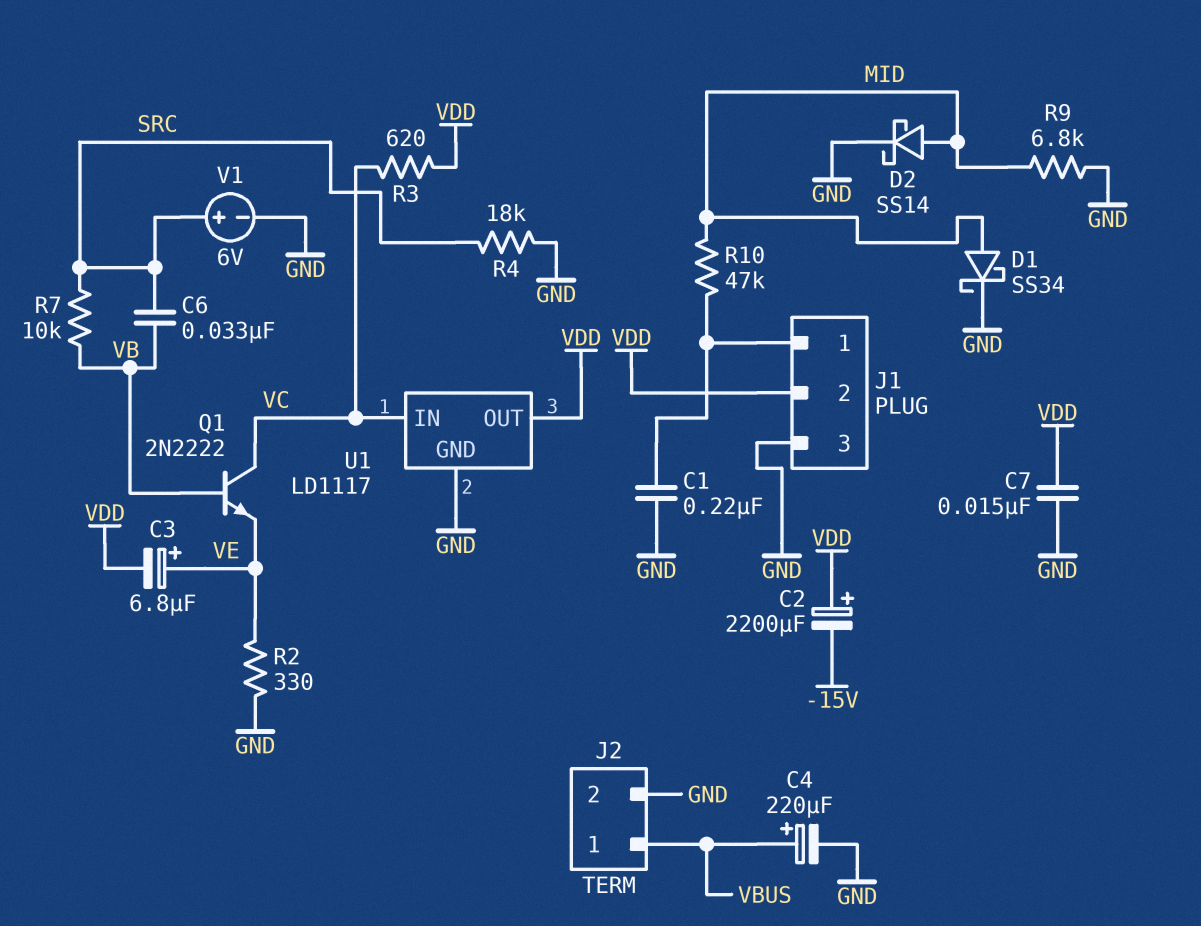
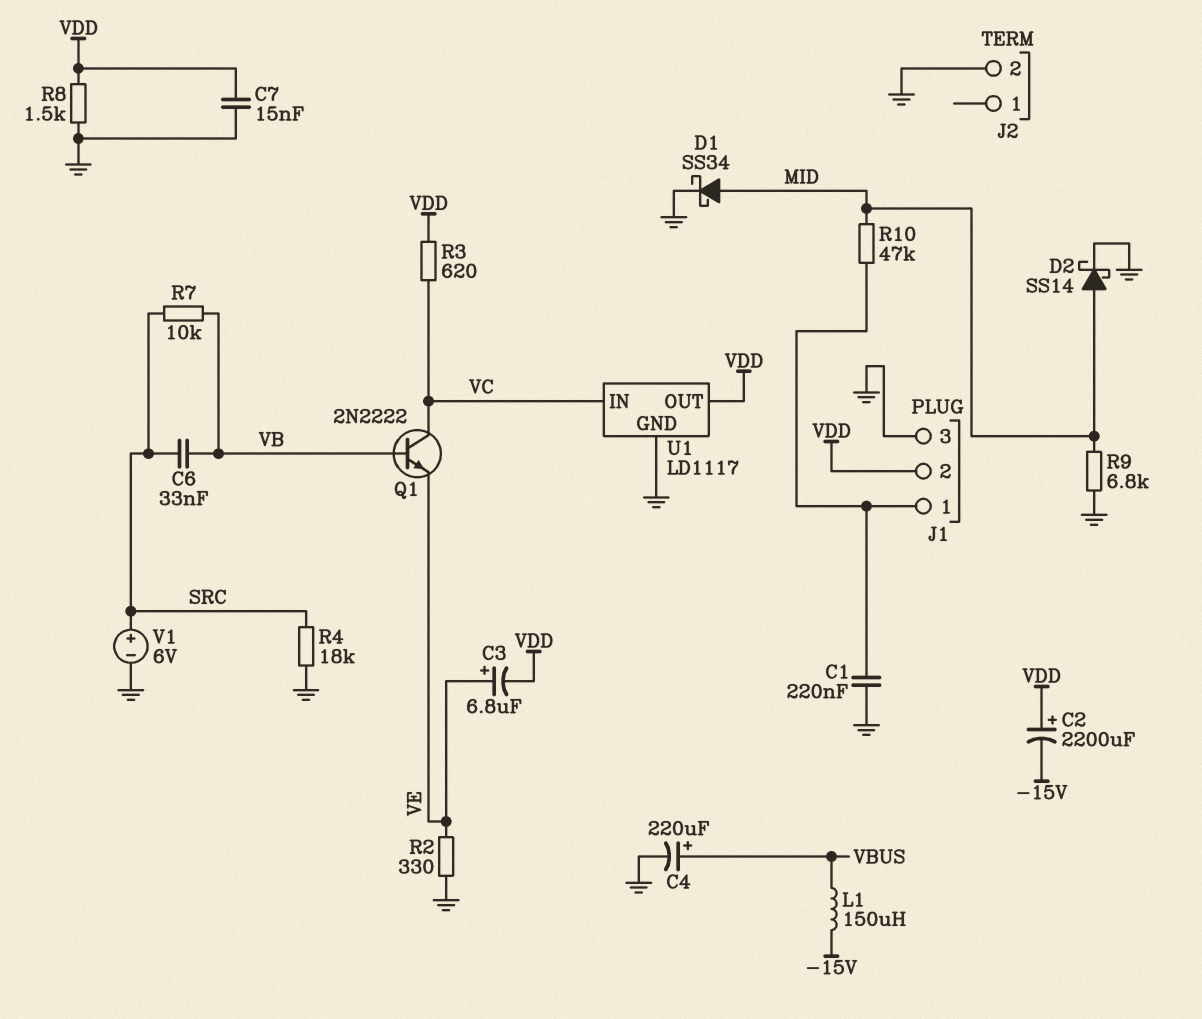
J2 pin 1: VBUS -> none
L1: none -> 150uH (-15V, VBUS)
R8: none -> 1.5k (GND, VDD)

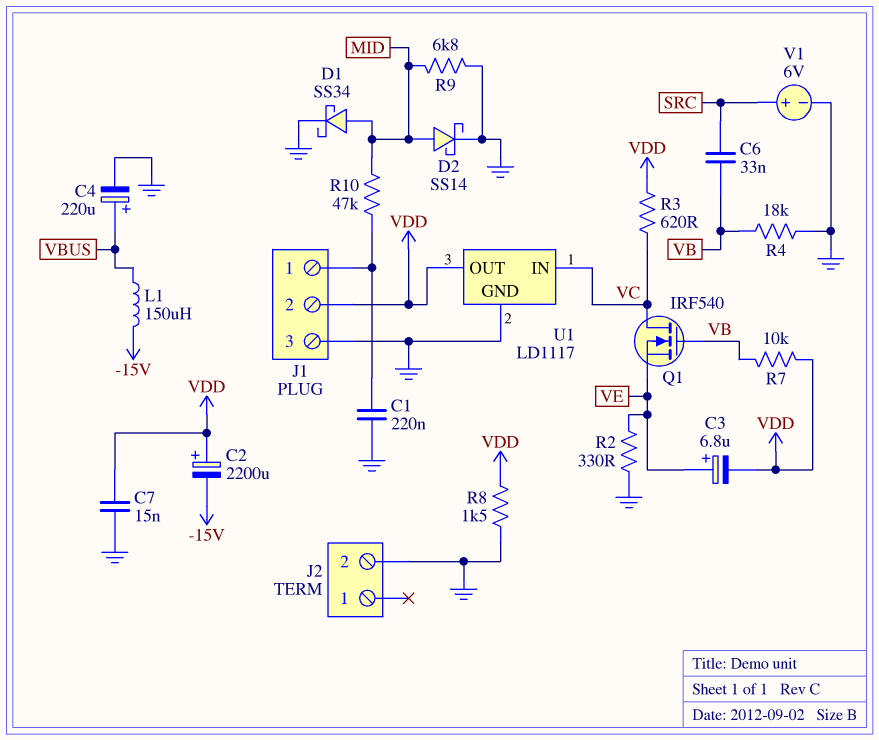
Q1: NPN 2N2222 (B VB, C VC, E VE) -> NMOS IRF540 (G VB, D VC, S VE)
R4: 18k (GND, SRC) -> 18k (GND, VB)
R7: 10k (SRC, VB) -> 10k (VB, VDD)

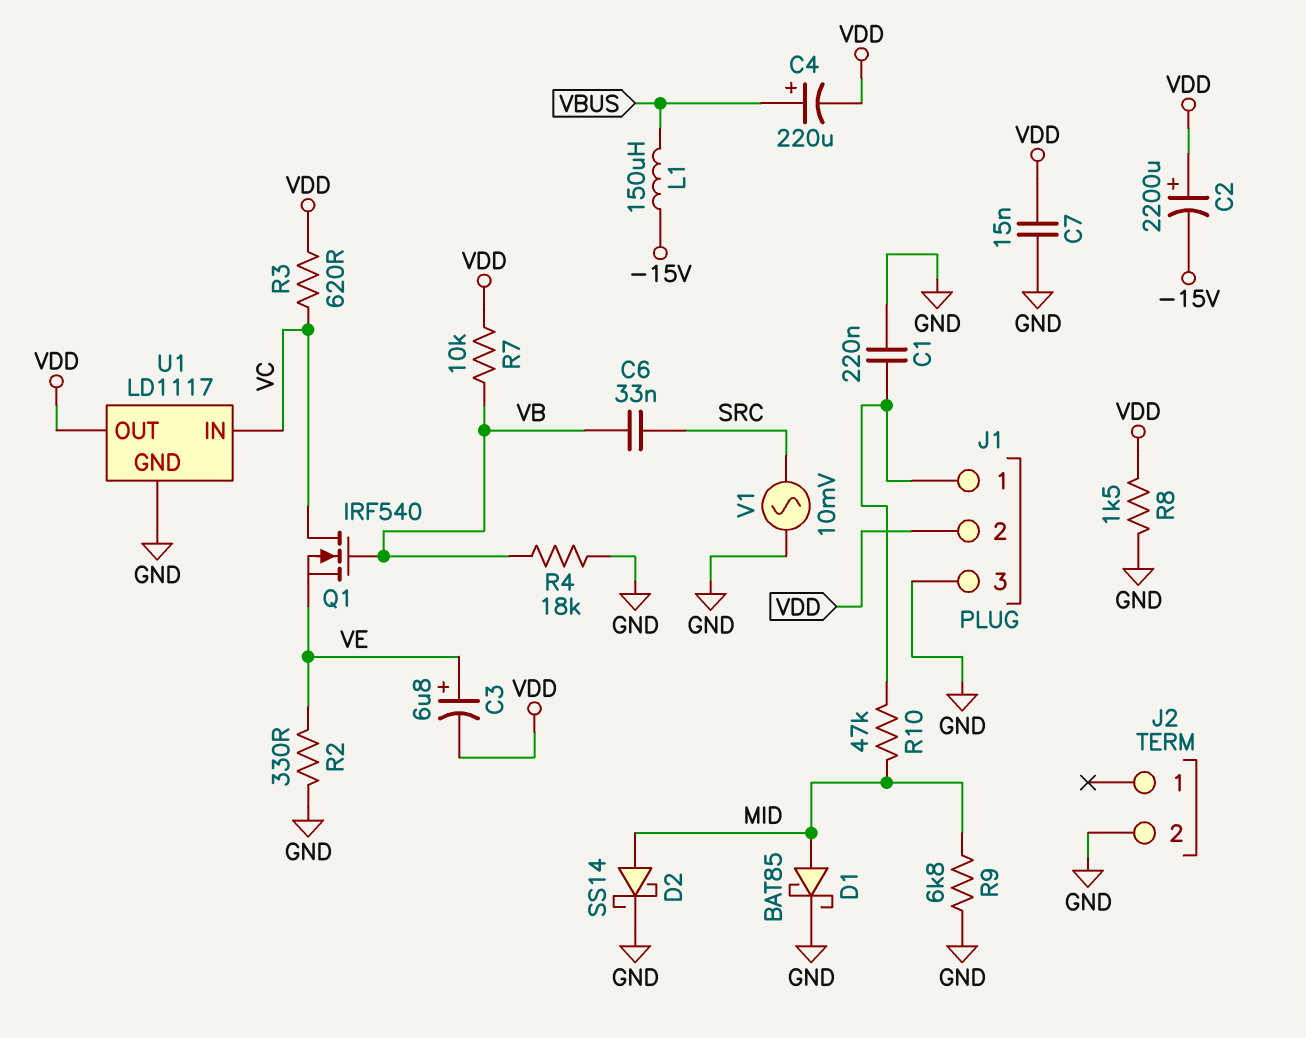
C4: 220uF (plus VBUS, minus GND) -> 220uF (plus VBUS, minus VDD)
D1: schottky SS34 (A MID, K GND) -> schottky BAT85 (A MID, K GND)
V1: 6V (plus SRC, minus GND) -> AC 10mV (GND, SRC)

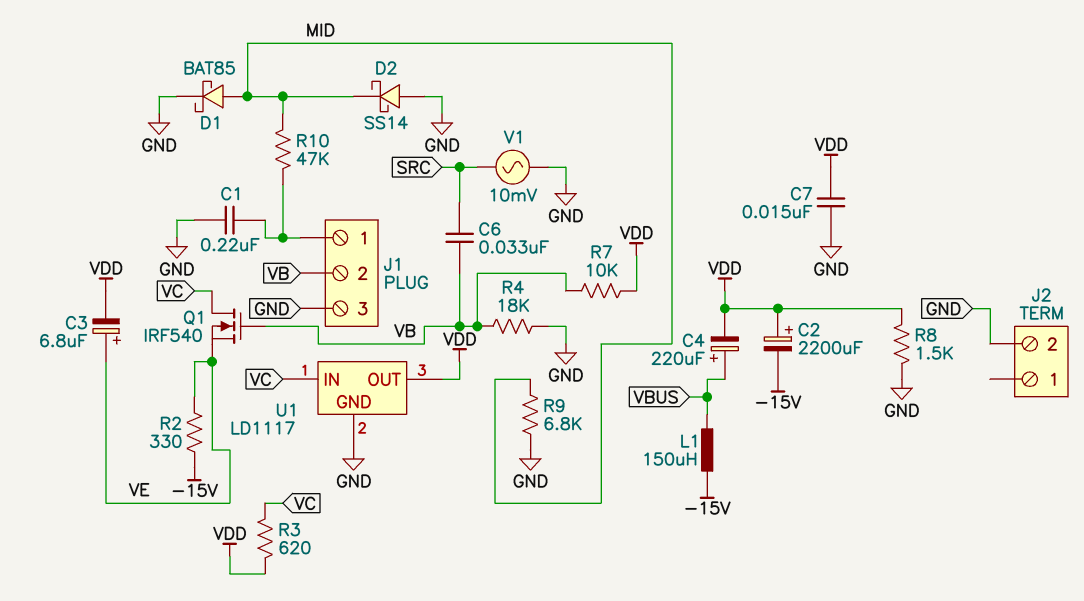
D2: schottky SS14 (A MID, K GND) -> schottky SS14 (A GND, K MID)
J1 pin 2: VDD -> VB
R2: 330 (GND, VE) -> 330 (-15V, VE)

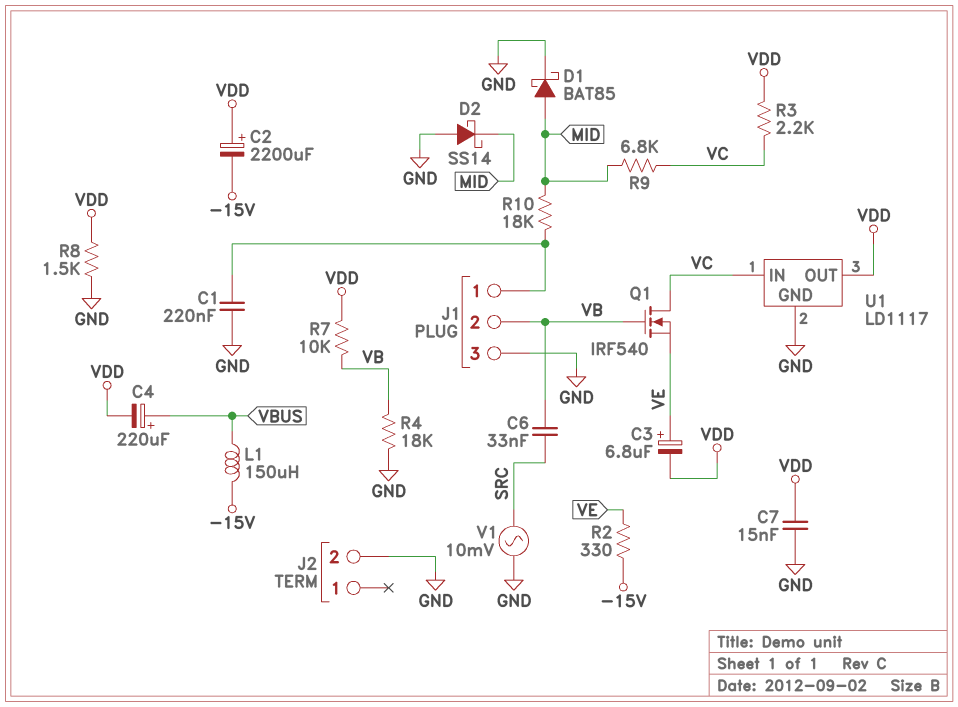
R3: 620 (VC, VDD) -> 2.2k (VC, VDD)
R9: 6.8k (GND, MID) -> 6.8k (MID, VC)
R10: 47k (J1/1, MID) -> 18k (J1/1, MID)

